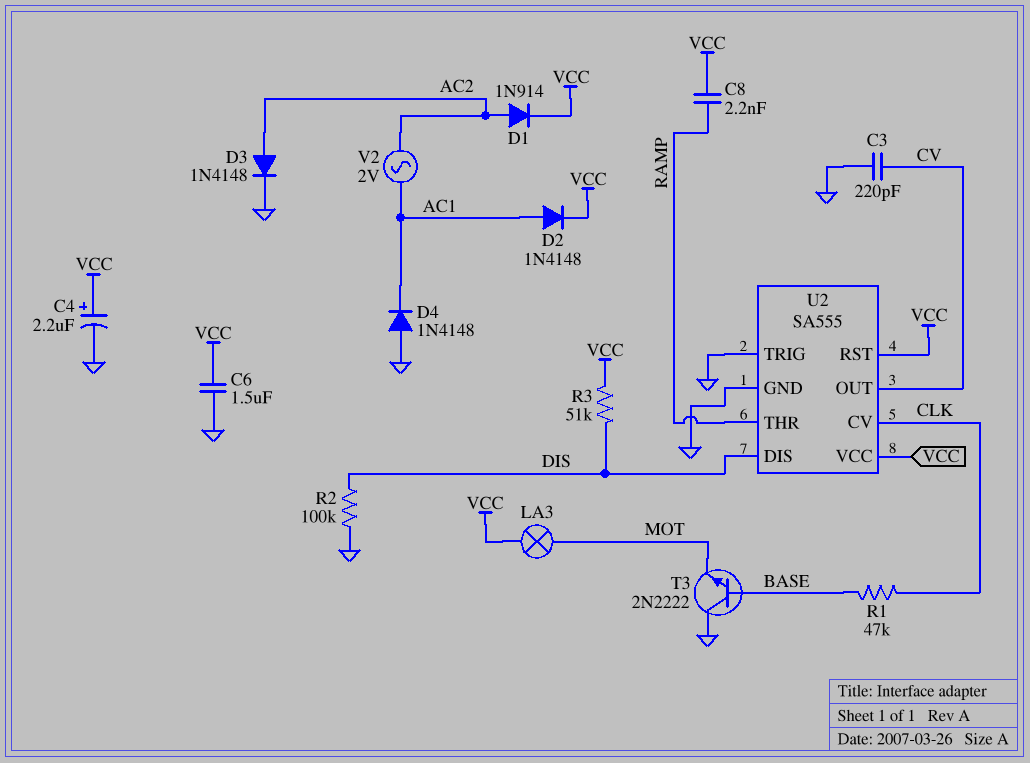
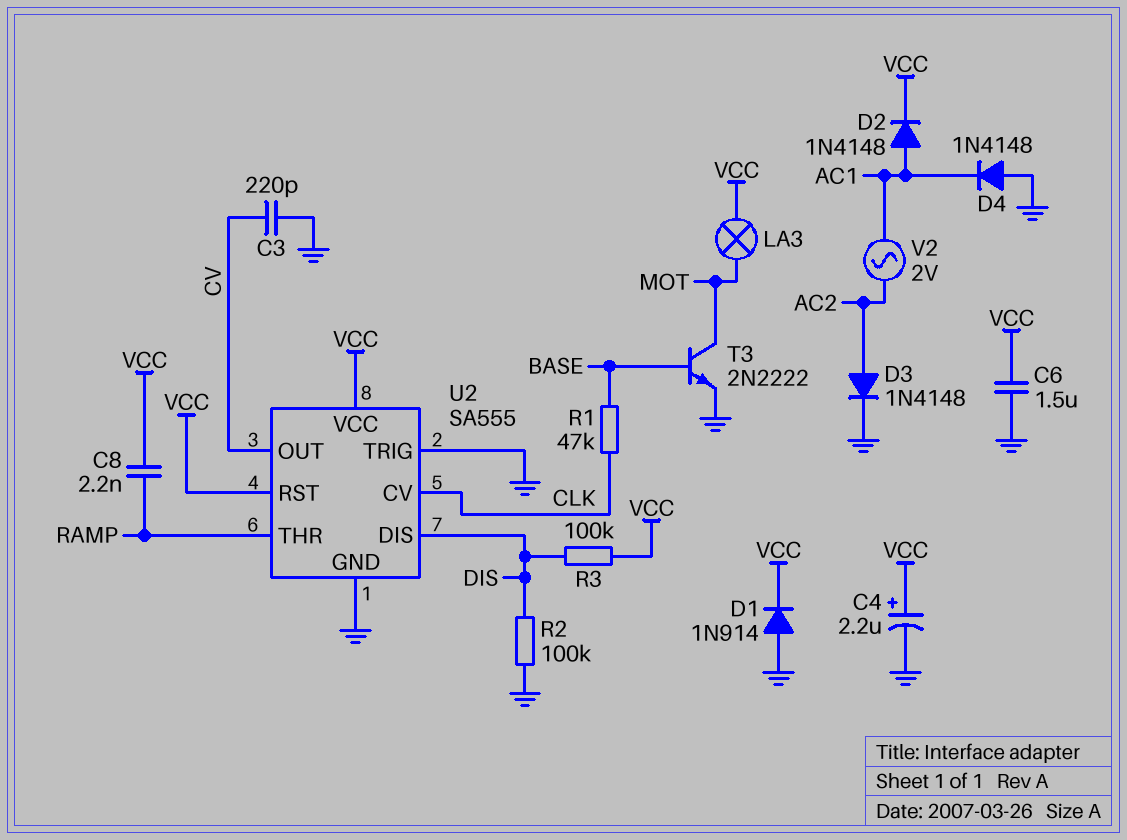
D1: diode 1N914 (A AC2, K VCC) -> diode 1N914 (A GND, K VCC)
R3: 51k (DIS, VCC) -> 100k (DIS, VCC)
T3: NPN 2N2222 (B BASE, C GND, E MOT) -> NPN 2N2222 (B BASE, C MOT, E GND)

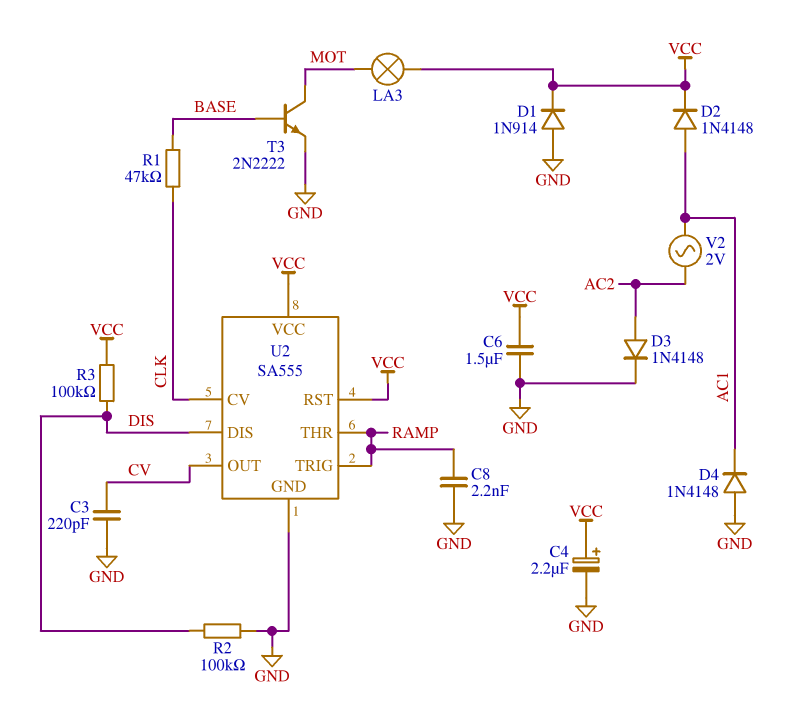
C8: 2.2nF (RAMP, VCC) -> 2.2nF (GND, RAMP)
U2 pin TRIG: GND -> RAMP

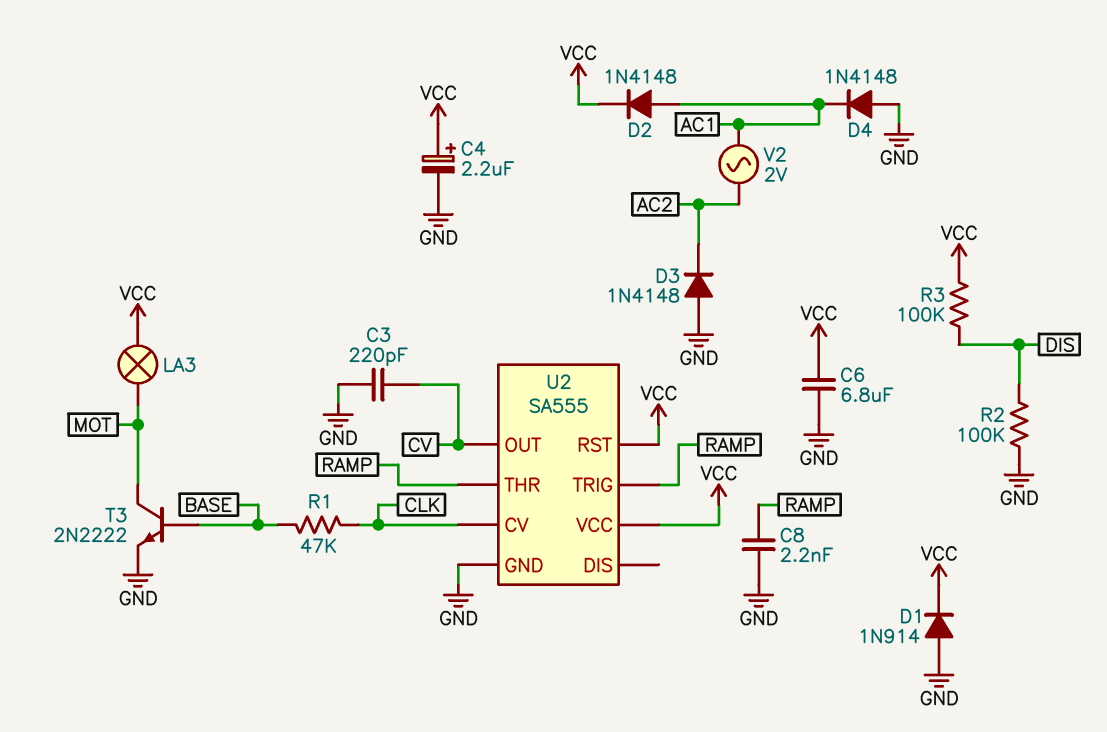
C6: 1.5uF (GND, VCC) -> 6.8uF (GND, VCC)
D3: diode 1N4148 (A AC2, K GND) -> diode 1N4148 (A GND, K AC2)
U2 pin DIS: DIS -> none

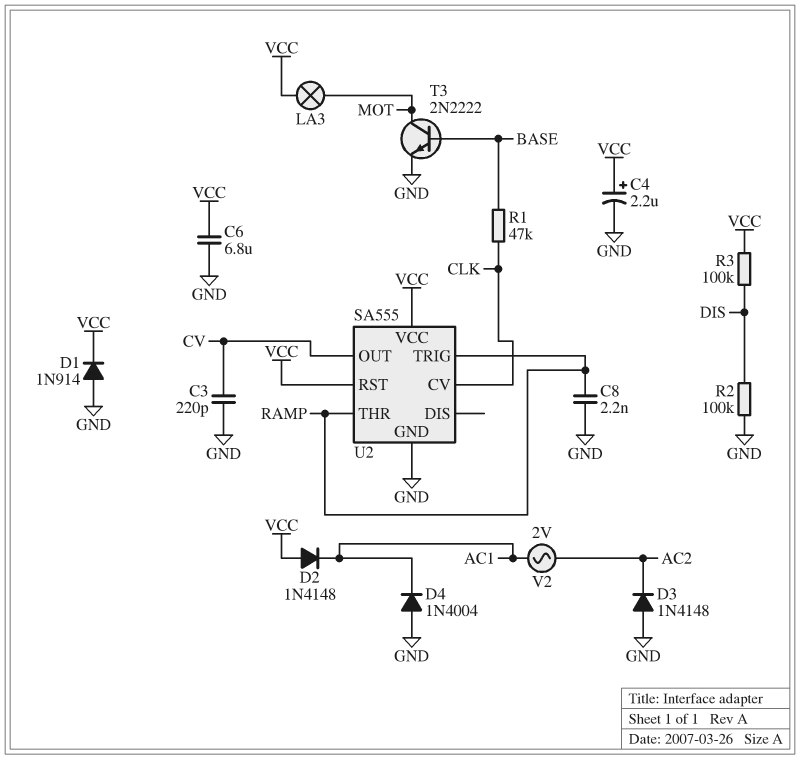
D2: diode 1N4148 (A AC1, K VCC) -> diode 1N4148 (A VCC, K AC1)
D4: diode 1N4148 (A GND, K AC1) -> diode 1N4004 (A GND, K AC1)

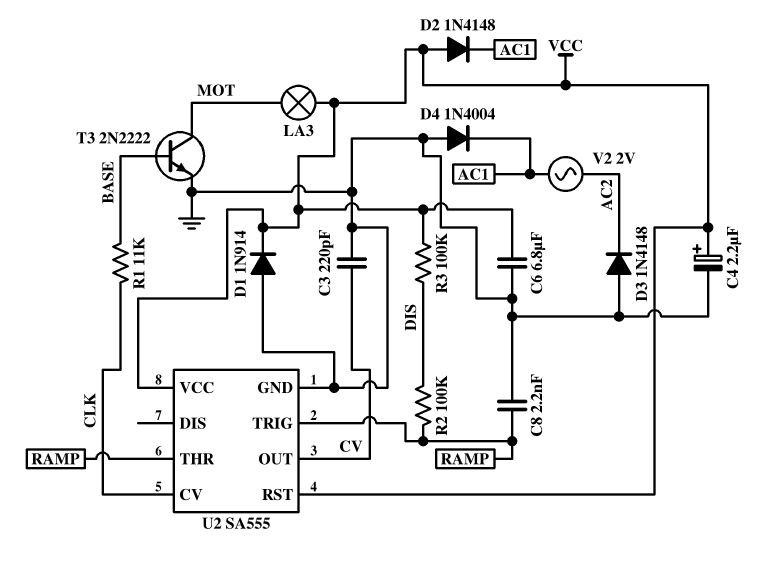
R1: 47k (BASE, CLK) -> 11k (BASE, CLK)
R2: 100k (DIS, GND) -> 100k (DIS, RAMP)

